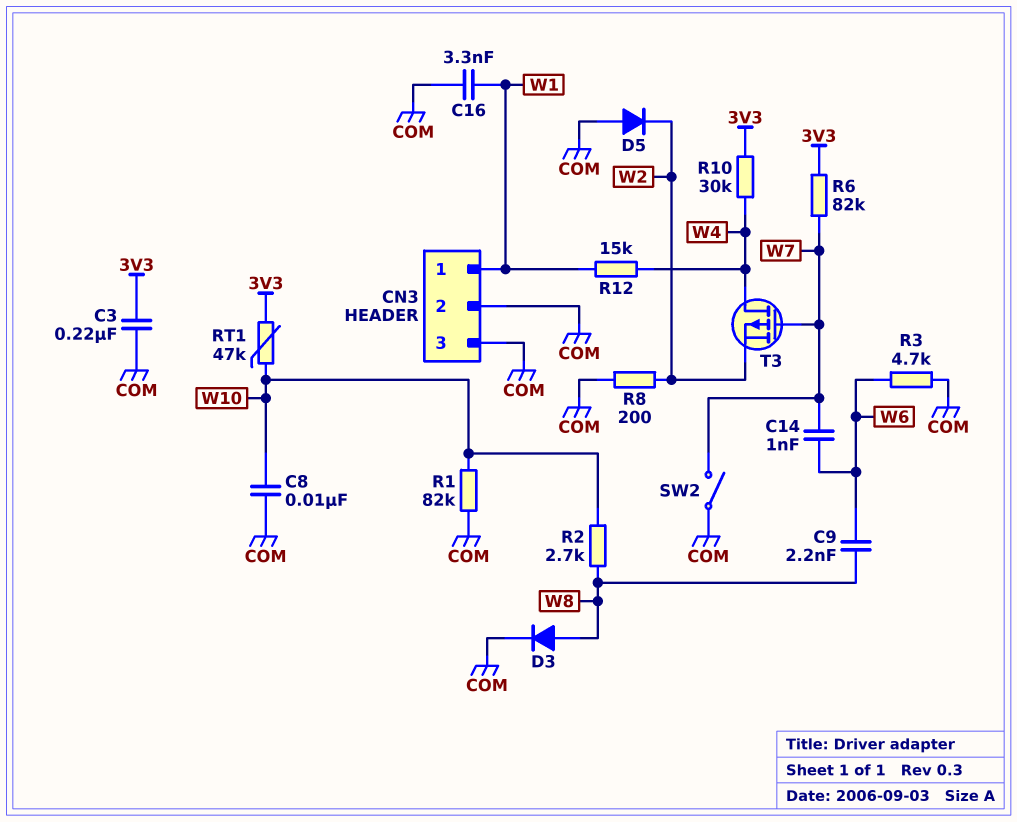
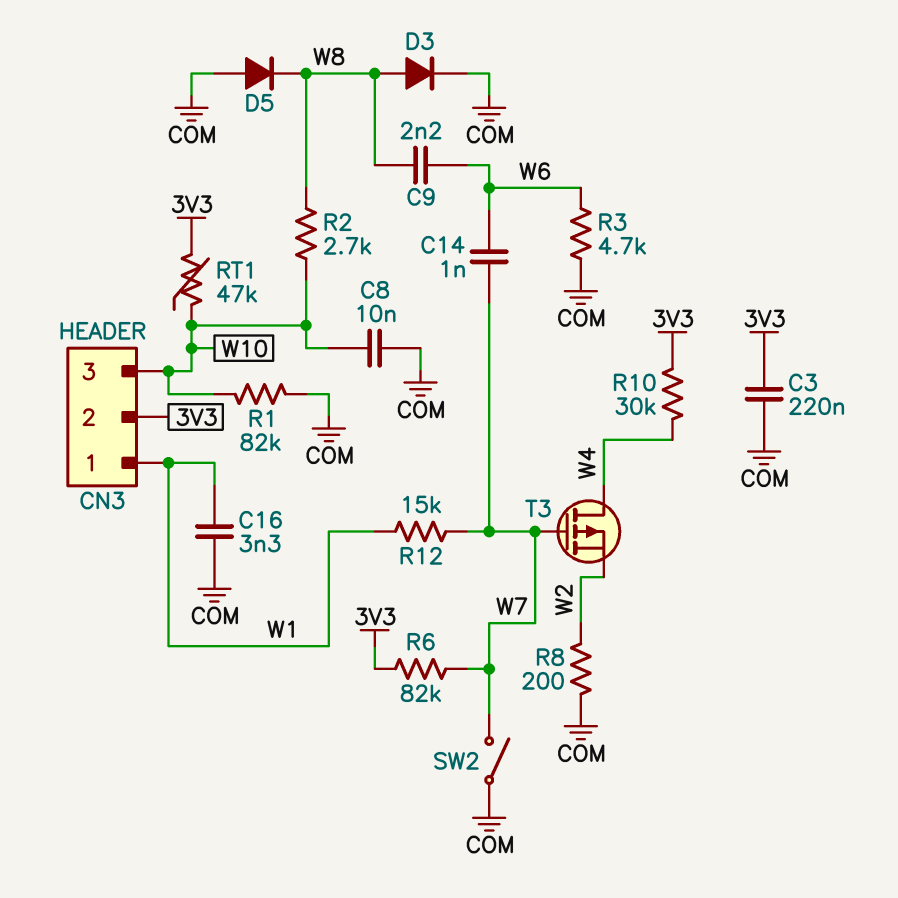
CN3 pin 2: COM -> 3V3
CN3 pin 3: COM -> W10
D5: diode (A COM, K W2) -> diode (A COM, K W8)
R12: 15k (W1, W4) -> 15k (W1, W7)

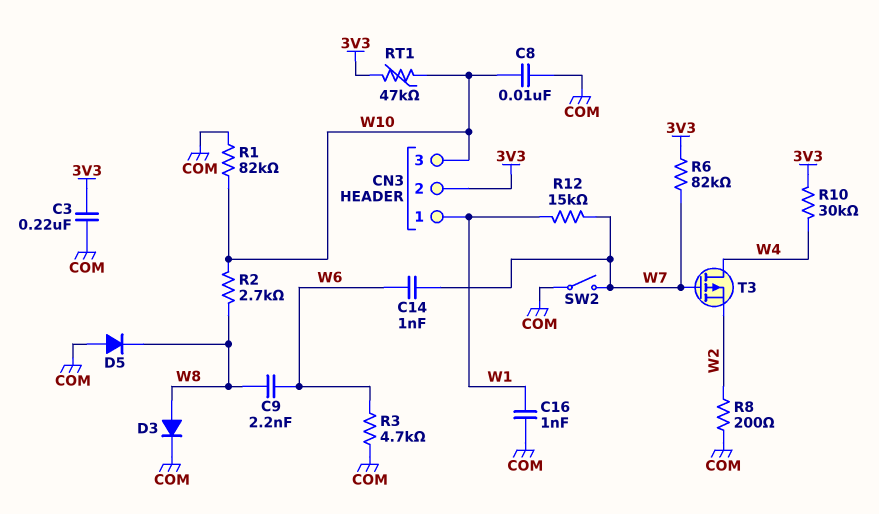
C16: 3.3nF (COM, W1) -> 1nF (COM, W1)

